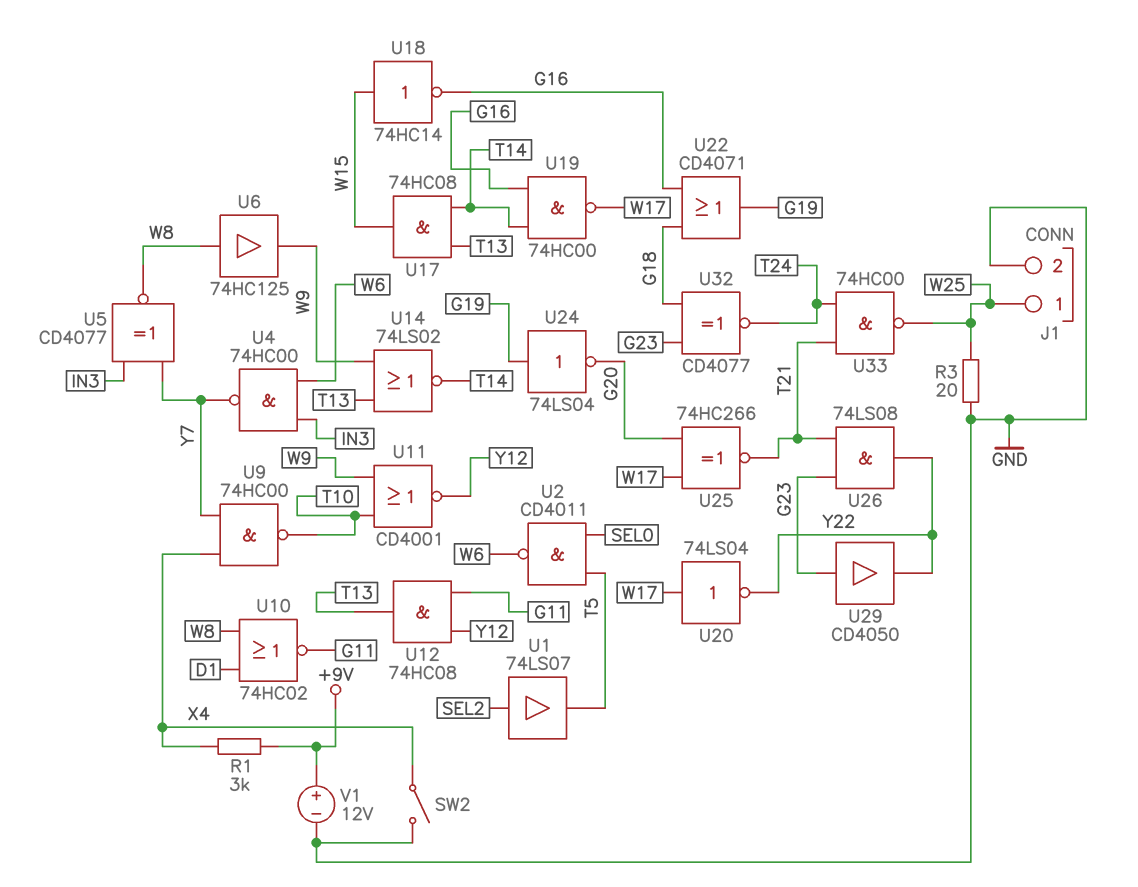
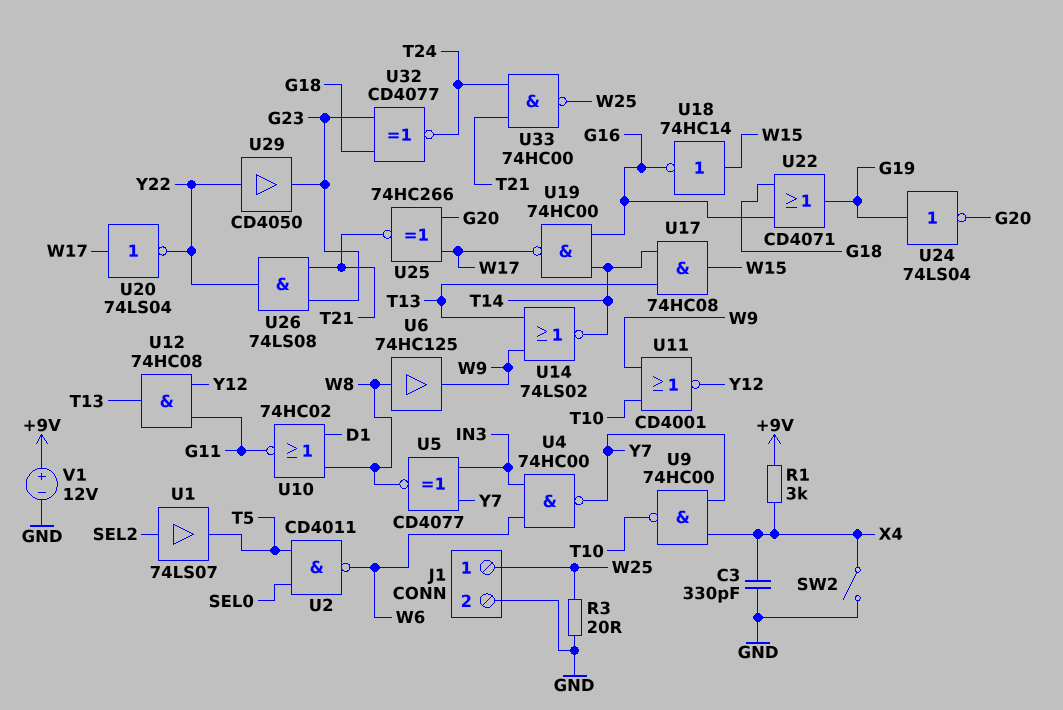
C3: none -> 330pF (GND, X4)
U29: buffer CD4050 (in G23, out Y22) -> buffer CD4050 (in Y22, out G23)

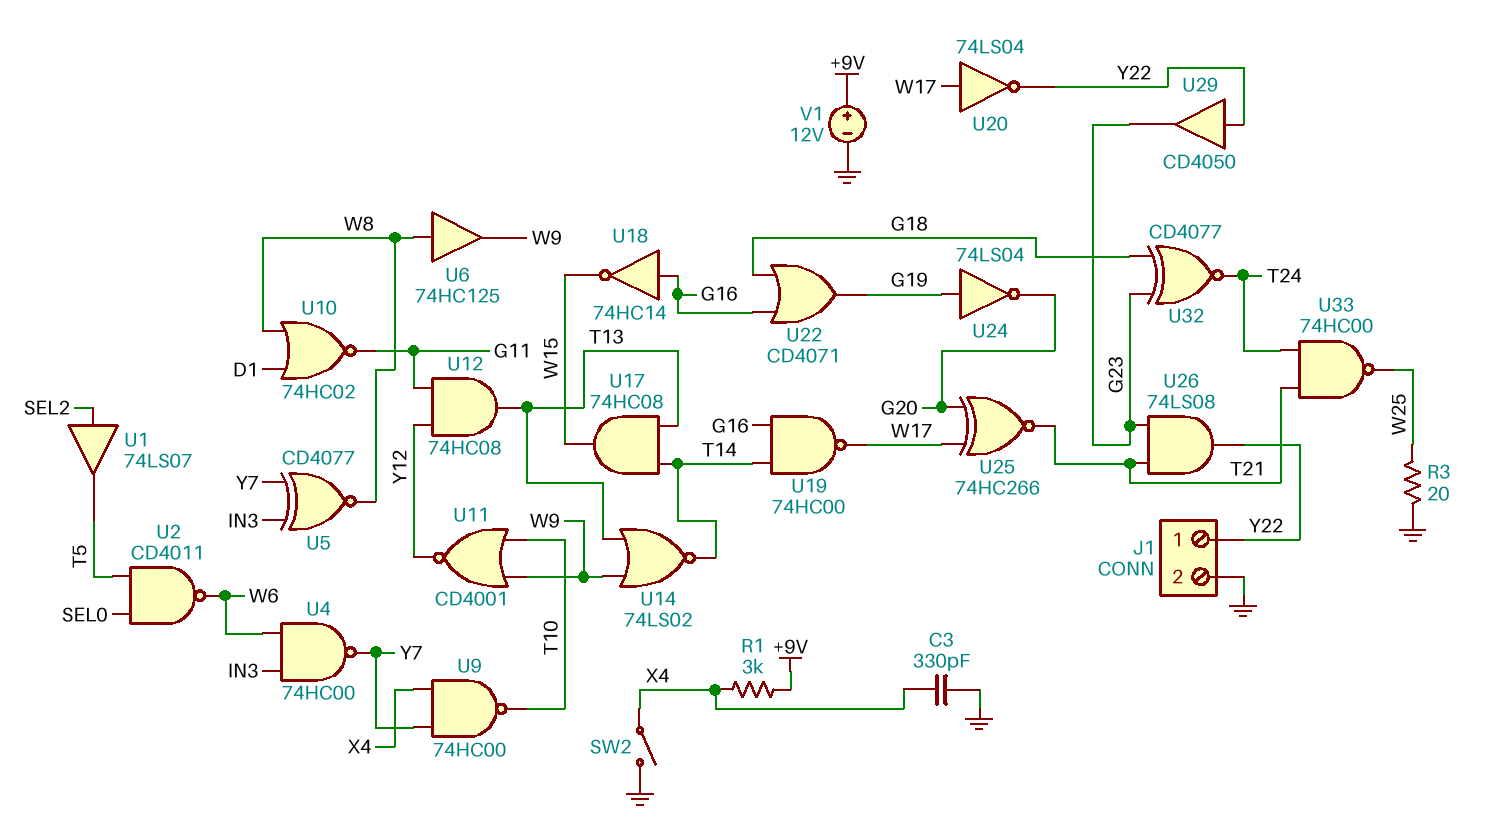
J1 pin 1: W25 -> Y22
U18: NOT 74HC14 (in W15, out G16) -> NOT 74HC14 (in G16, out W15)

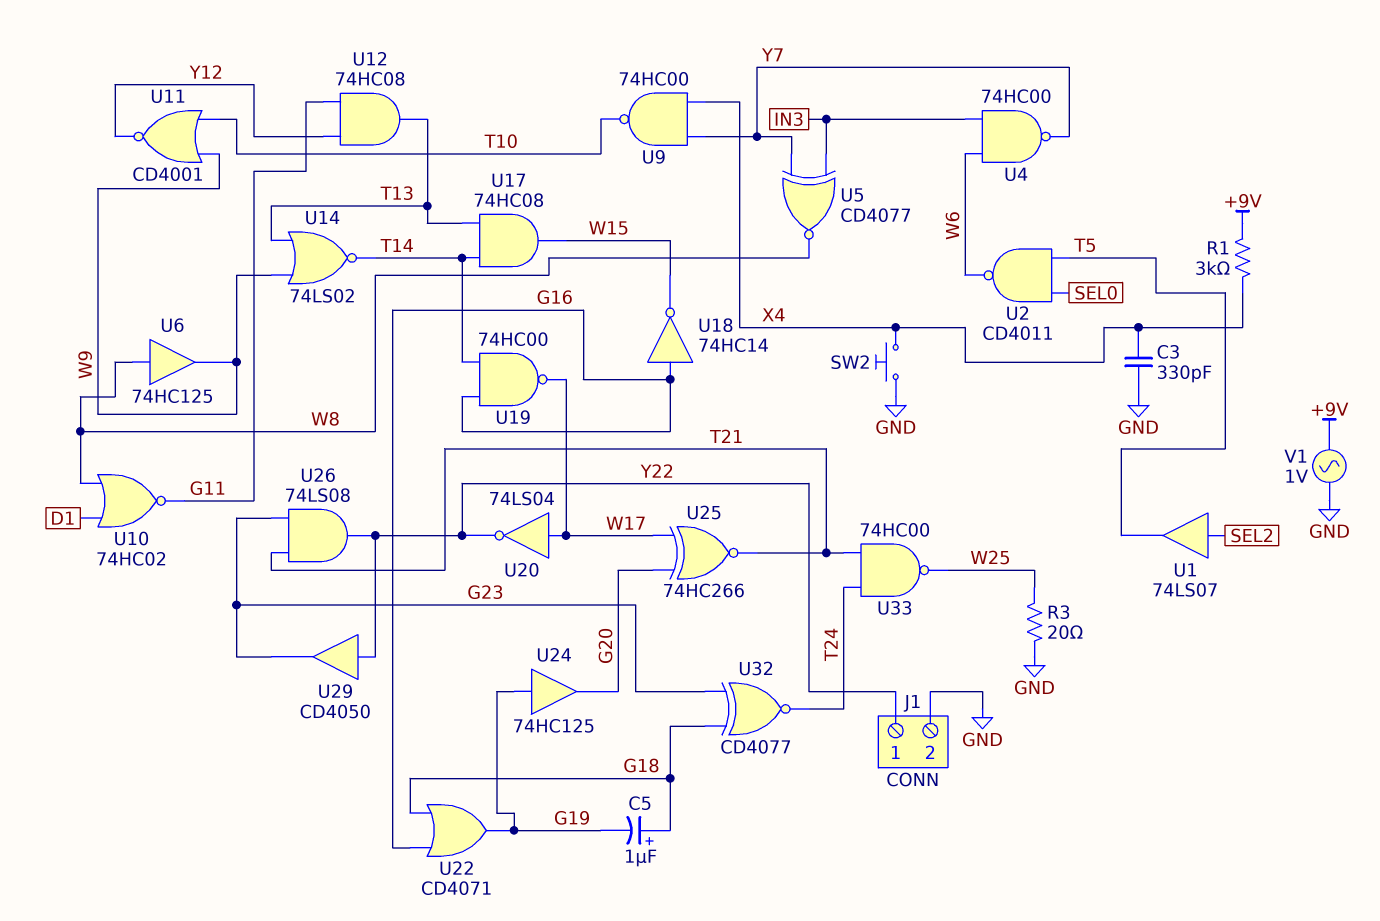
C5: none -> 1uF (plus G18, minus G19)
SW2: switch (GND, X4) -> button (GND, X4)
U24: NOT 74LS04 (in G19, out G20) -> buffer 74HC125 (in G19, out G20)
V1: 12V (plus +9V, minus GND) -> AC 1V (+9V, GND)

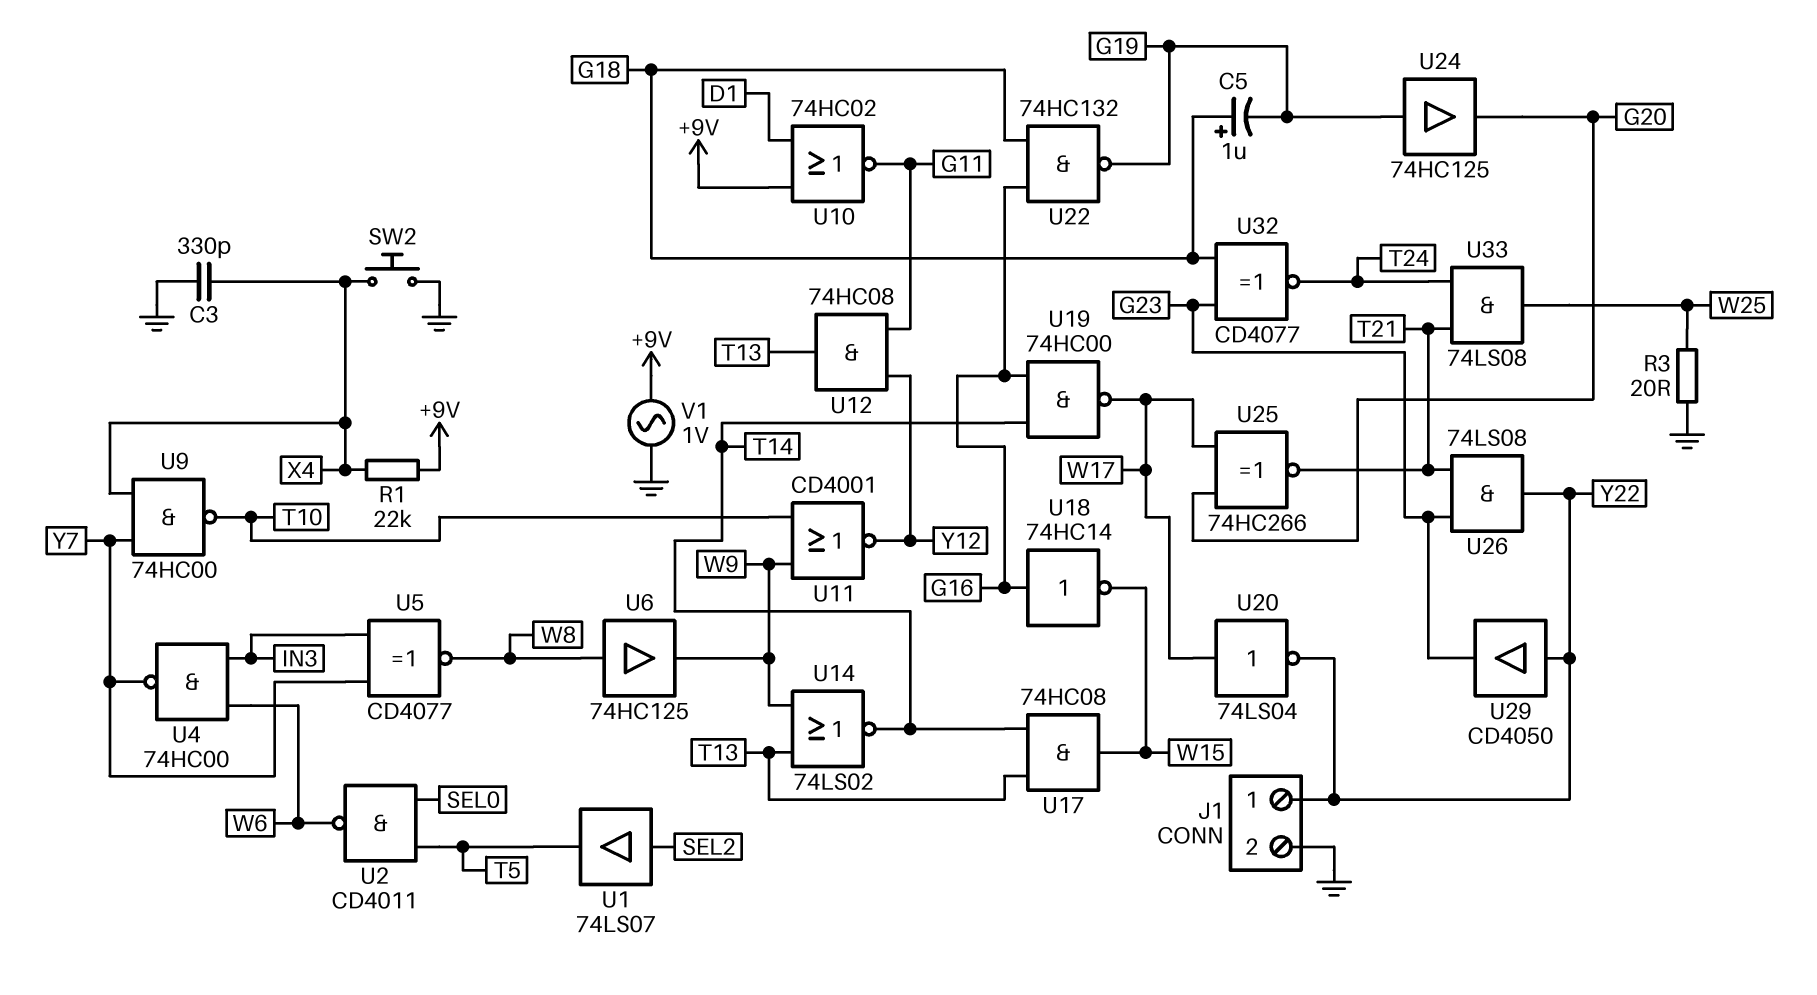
R1: 3k (+9V, X4) -> 22k (+9V, X4)
U10: NOR 74HC02 (in D1, in W8, out G11) -> NOR 74HC02 (in +9V, in D1, out G11)
U22: OR CD4071 (in G16, in G18, out G19) -> NAND 74HC132 (in G16, in G18, out G19)
U33: NAND 74HC00 (in T21, in T24, out W25) -> AND 74LS08 (in T21, in T24, out W25)

